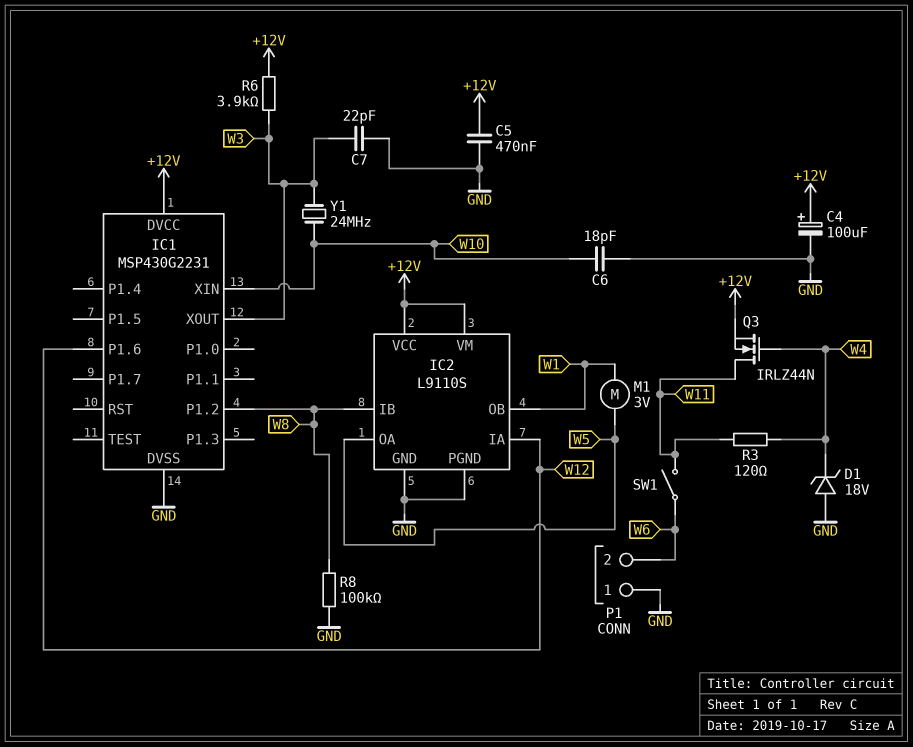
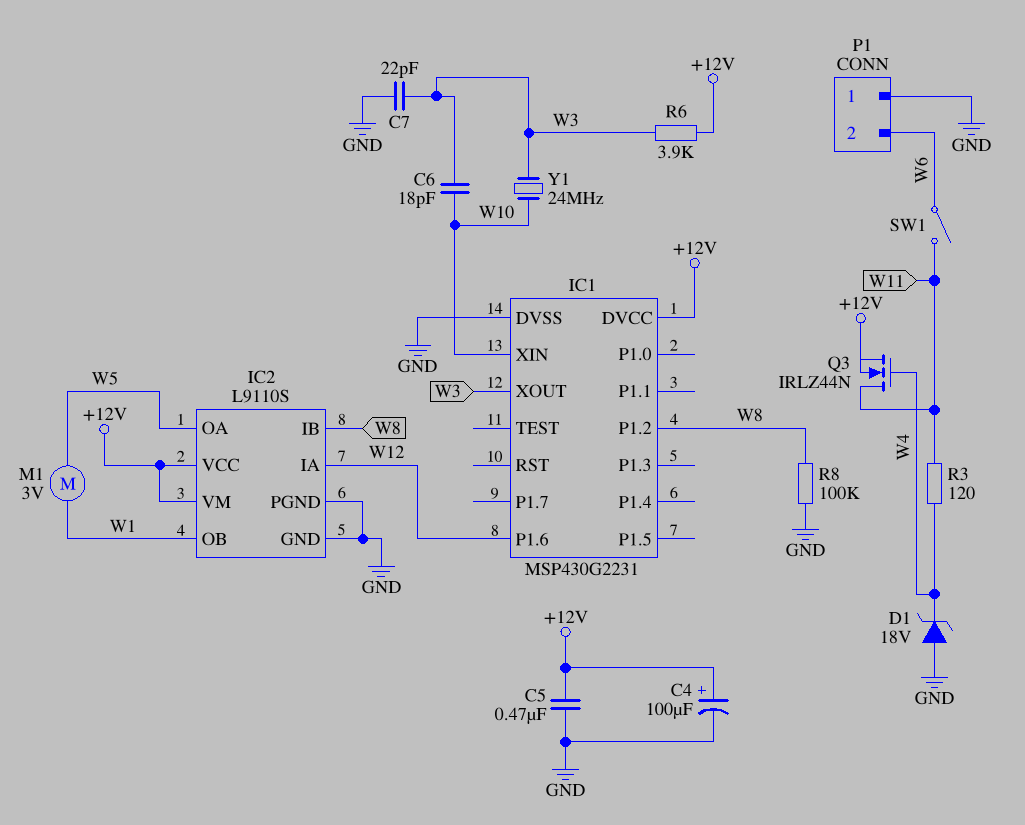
C6: 18pF (GND, W10) -> 18pF (W3, W10)

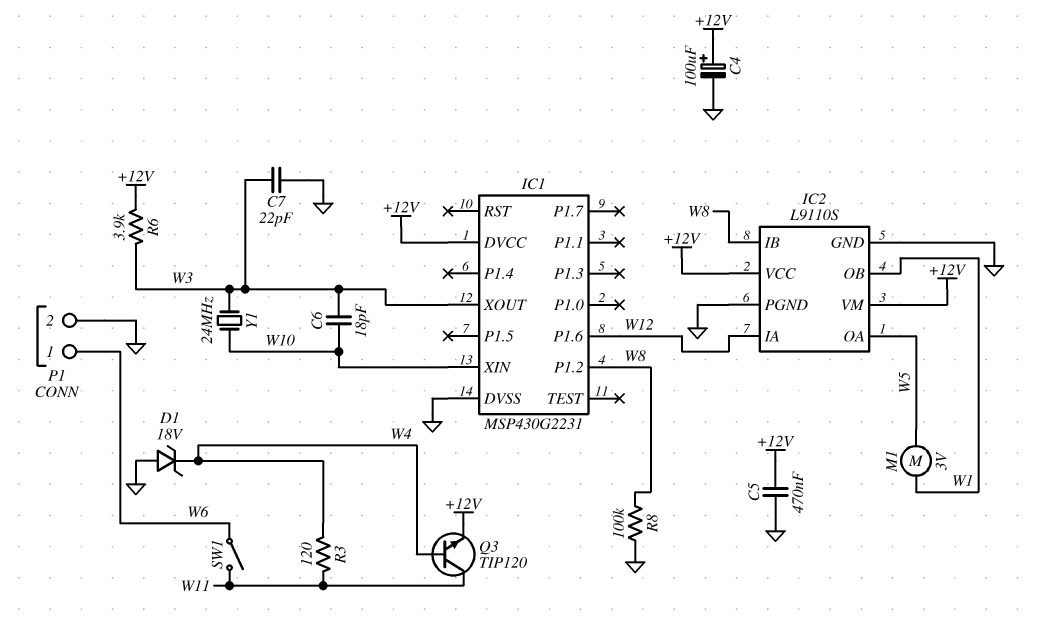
P1 pin 1: GND -> W6
P1 pin 2: W6 -> GND
Q3: NMOS IRLZ44N (G W4, D W11, S +12V) -> NPN TIP120 (B W4, C W11, E +12V)

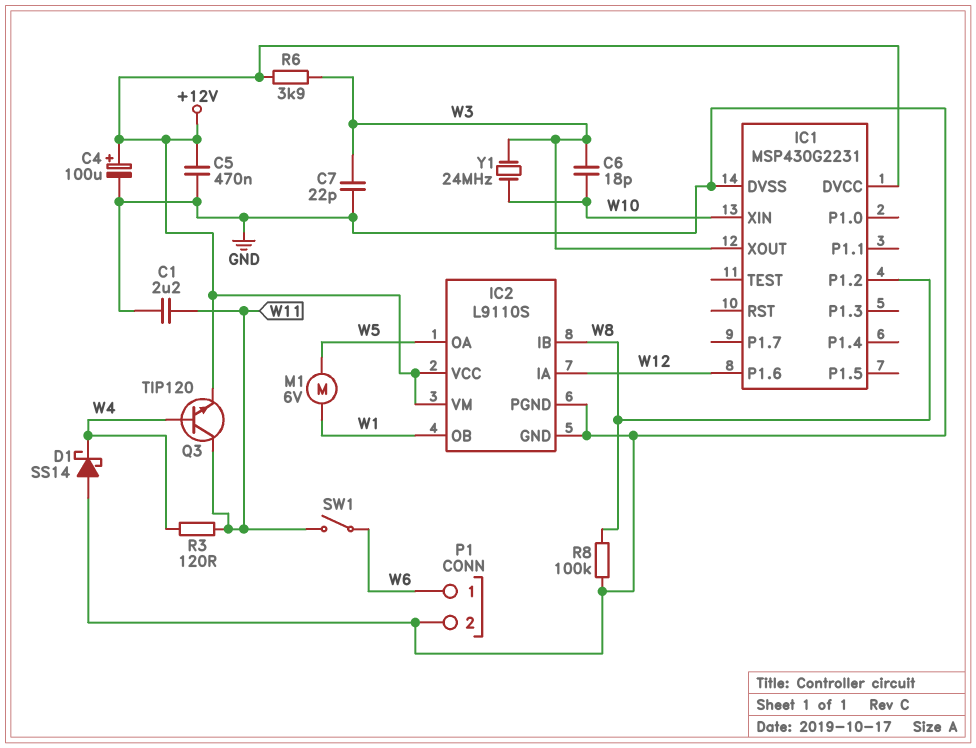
C1: none -> 2.2uF (GND, W11)
D1: zener 18V (A GND, K W4) -> schottky SS14 (A GND, K W4)
M1: motor 3V (W1, W5) -> motor 6V (W1, W5)

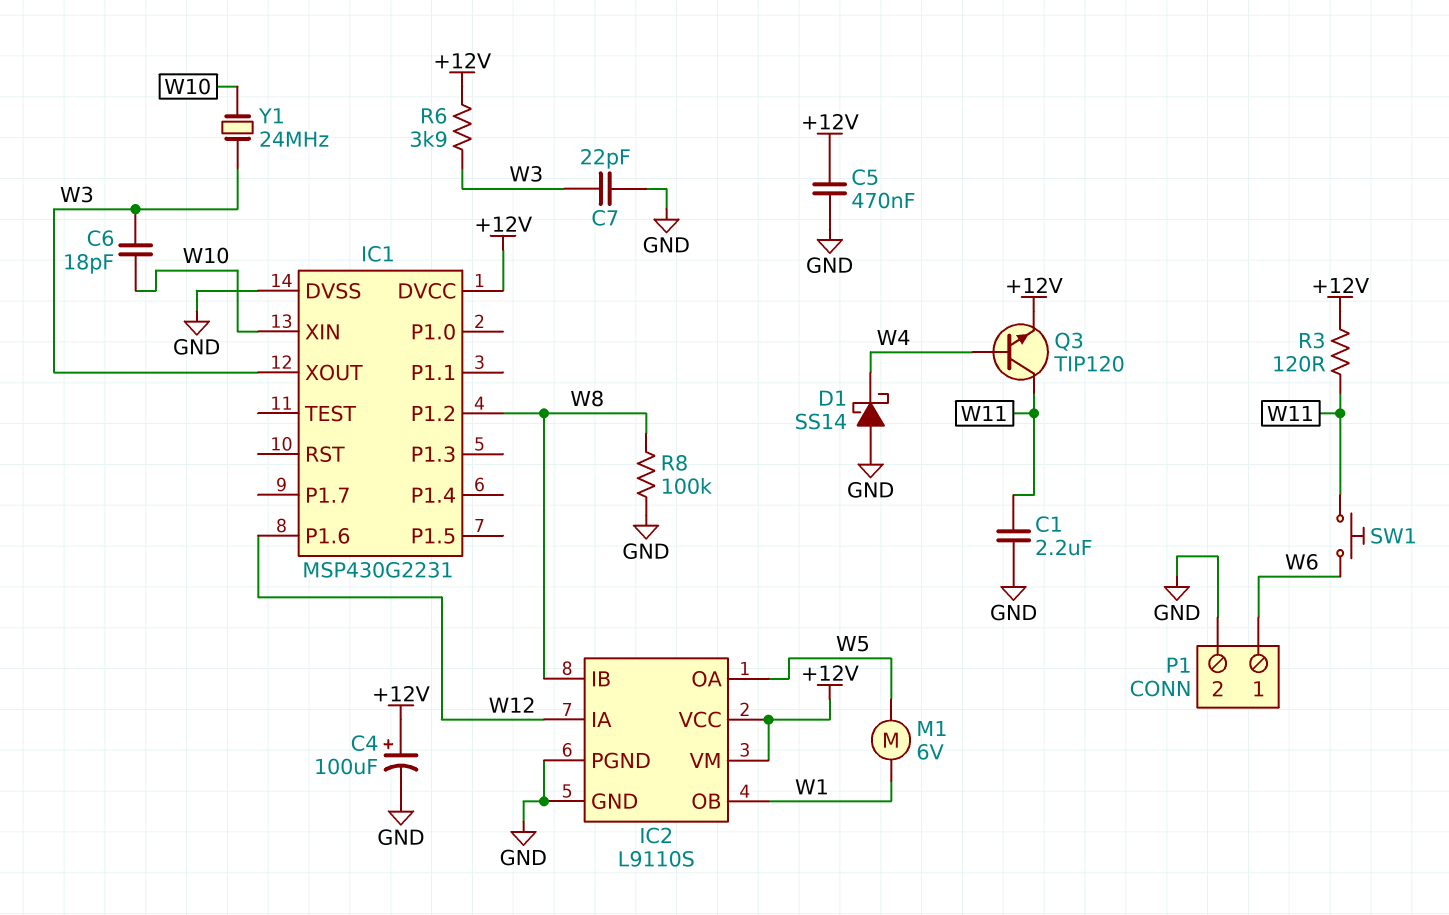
R3: 120 (W4, W11) -> 120 (+12V, W11)
SW1: switch (W6, W11) -> button (W6, W11)

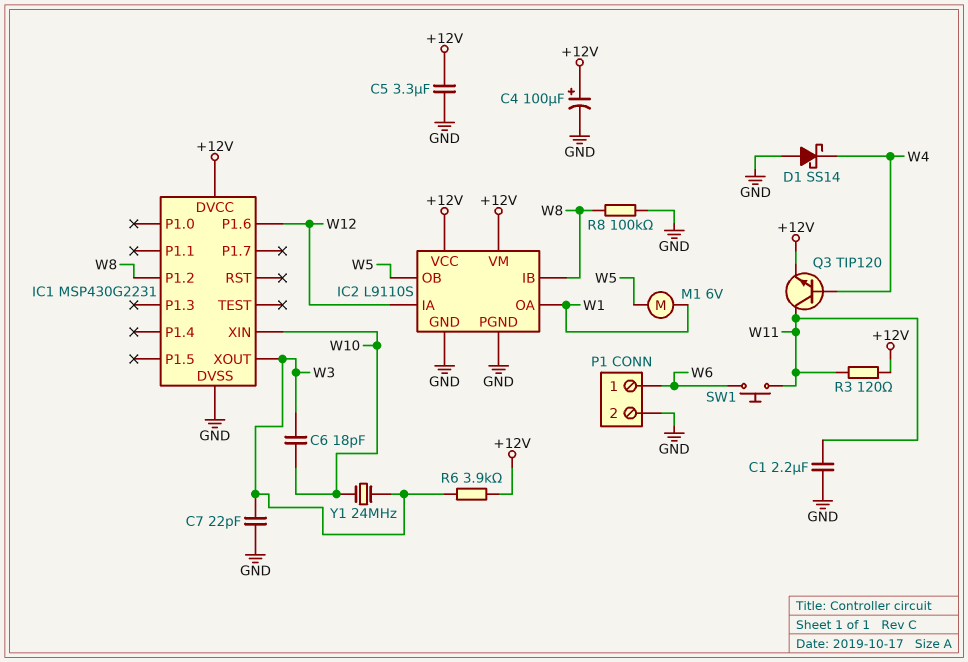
C5: 470nF (+12V, GND) -> 3.3uF (+12V, GND)
IC2 pin OA: W5 -> W1
IC2 pin OB: W1 -> W5

